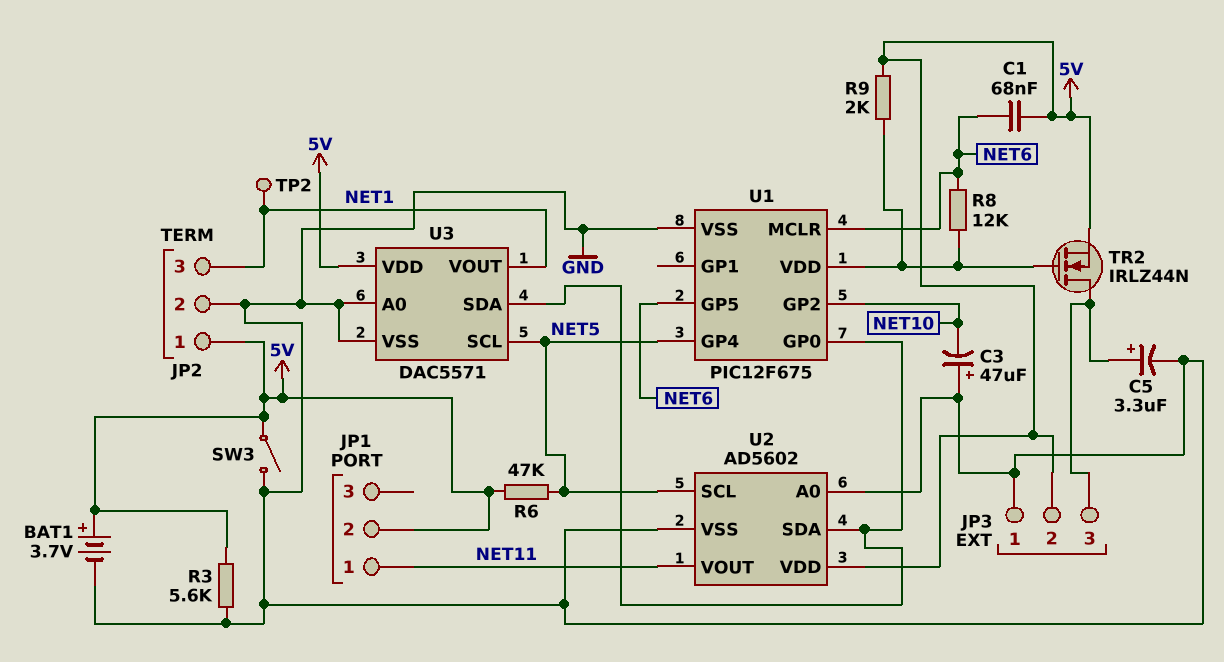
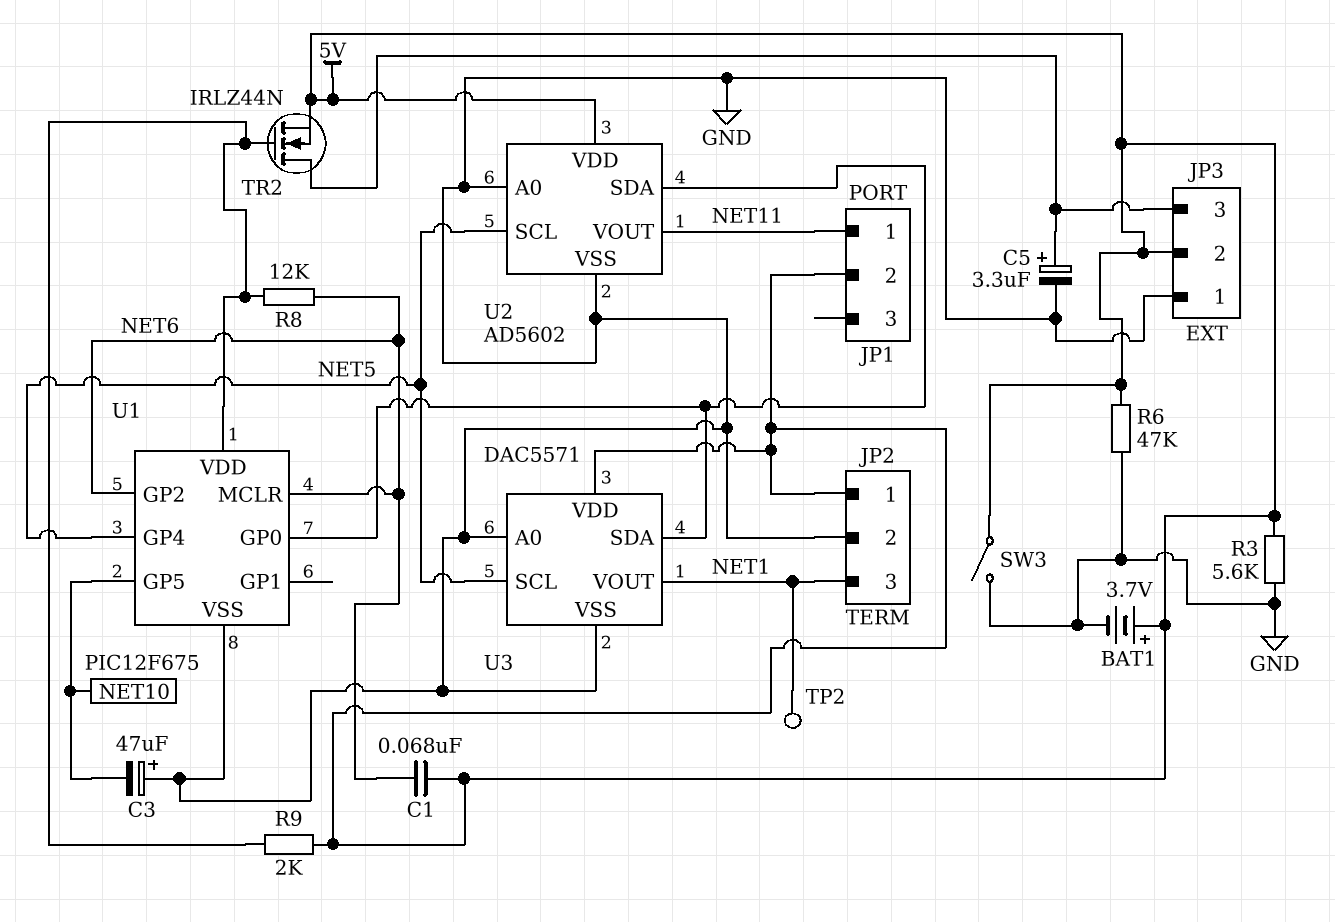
R6: 47k (5V, NET5) -> 47k (5V, GND)
U1 pin GP2: NET10 -> NET6
U1 pin GP5: NET6 -> NET10

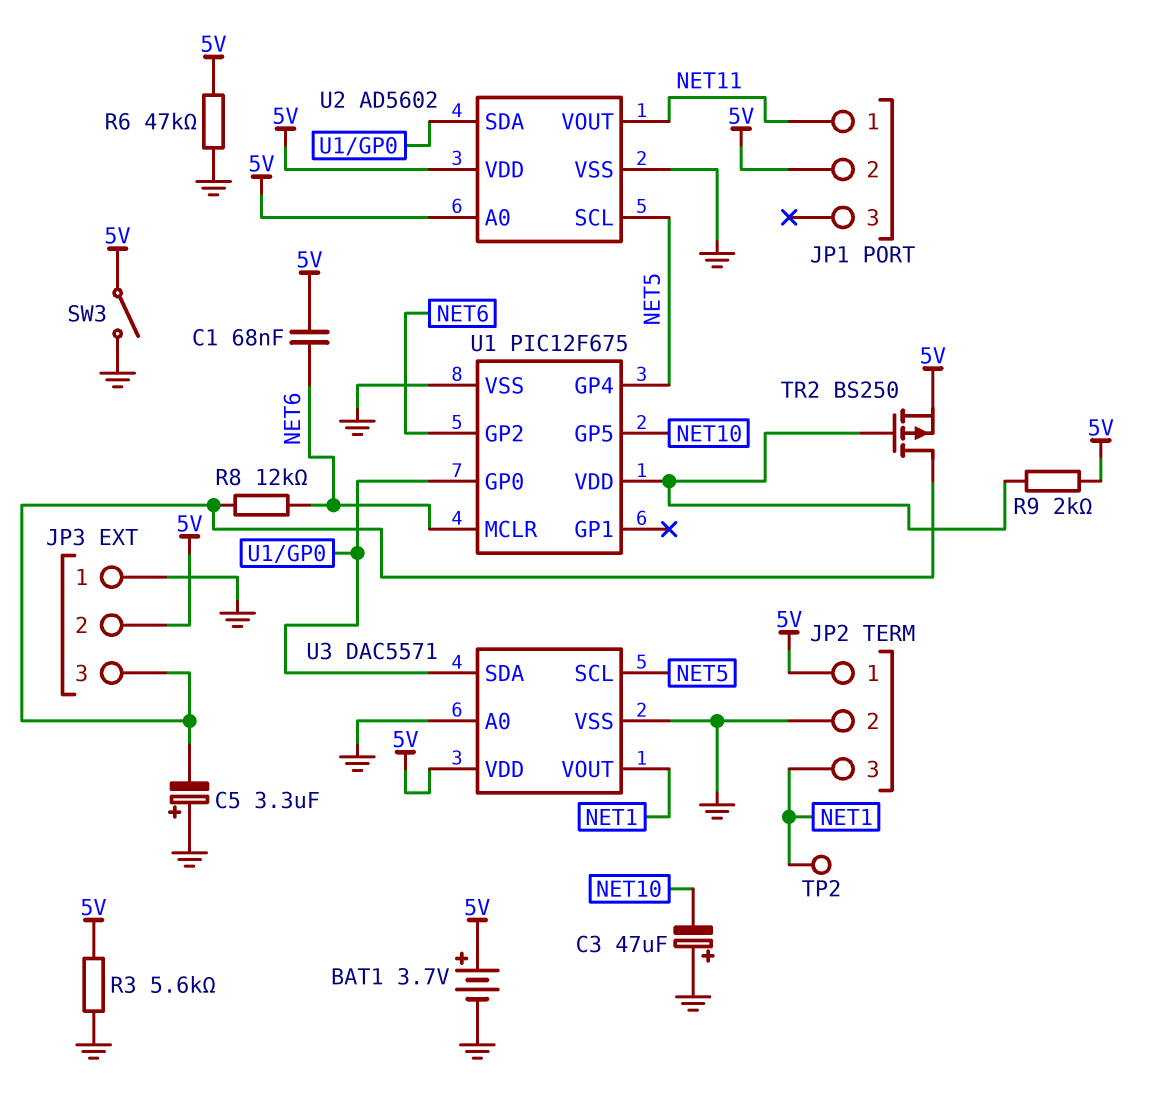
C5: 3.3uF (plus JP3/3, minus GND) -> 3.3uF (plus GND, minus JP3/3)
R8: 12k (NET6, U1/VDD) -> 12k (JP3/3, NET6)
TR2: NMOS IRLZ44N (G U1/VDD, D JP3/3, S 5V) -> PMOS BS250 (G U1/VDD, D JP3/3, S 5V)
U2 pin A0: GND -> 5V

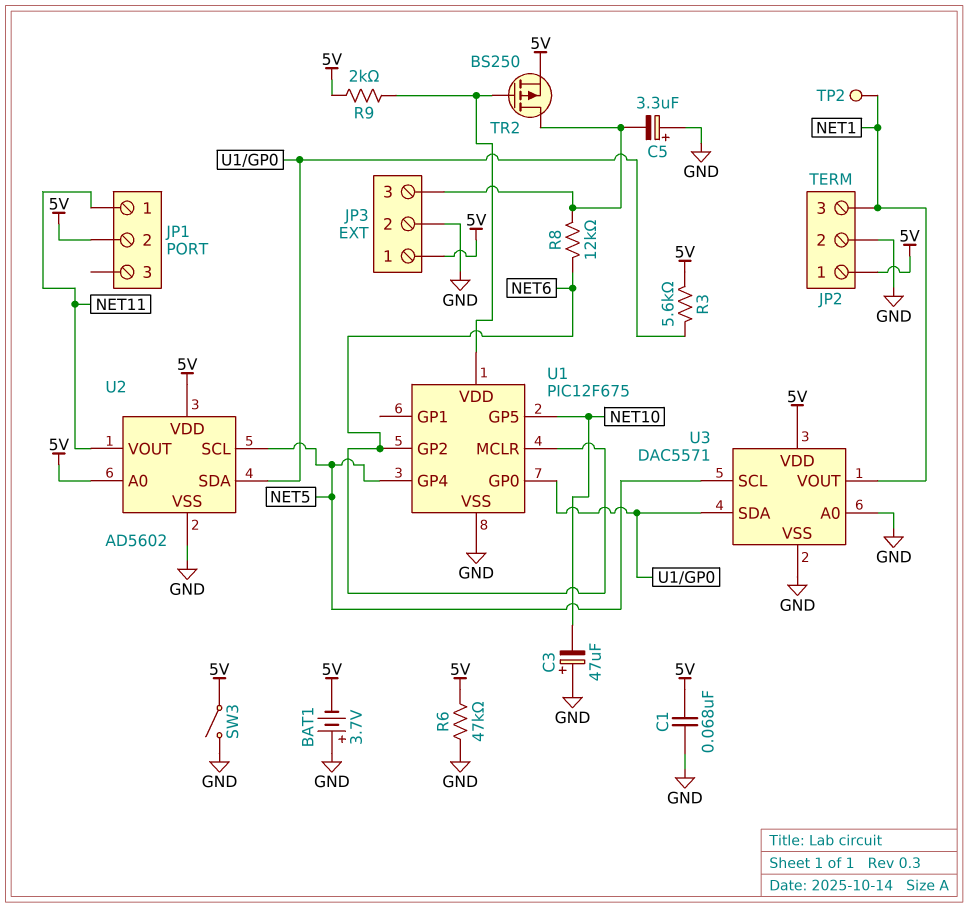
BAT1: 3.7V (plus 5V, minus GND) -> 3.7V (plus GND, minus 5V)
C1: 68nF (5V, NET6) -> 68nF (5V, GND)
JP3 pin 1: GND -> 5V
JP3 pin 2: 5V -> GND
R3: 5.6k (5V, GND) -> 5.6k (5V, U1/GP0)

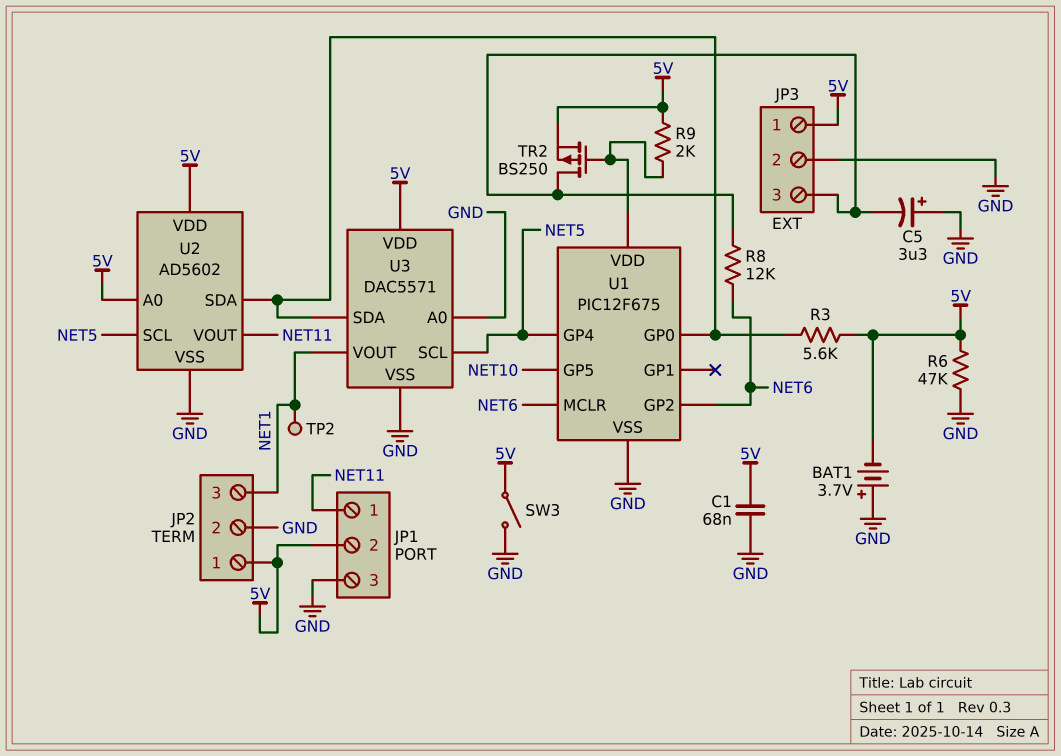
C3: 47uF (plus GND, minus NET10) -> none
JP1 pin 3: none -> GND

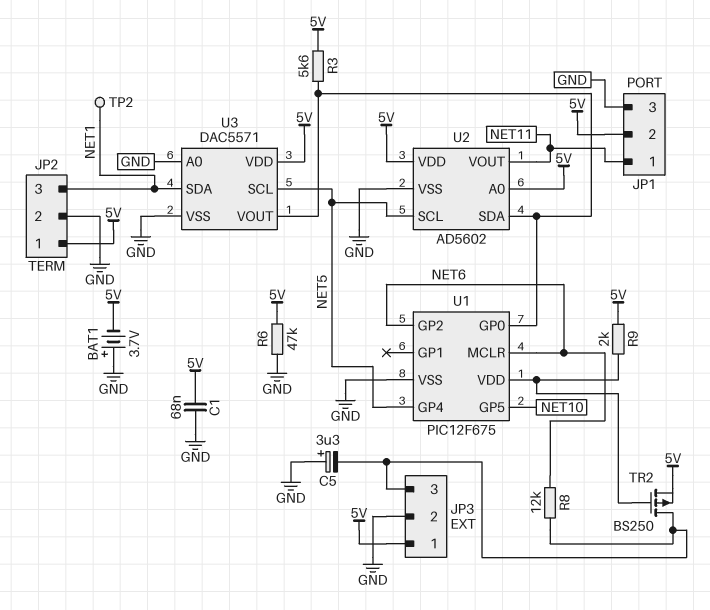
SW3: switch (5V, GND) -> none
U3 pin SDA: U1/GP0 -> NET1
U3 pin VOUT: NET1 -> U1/GP0

